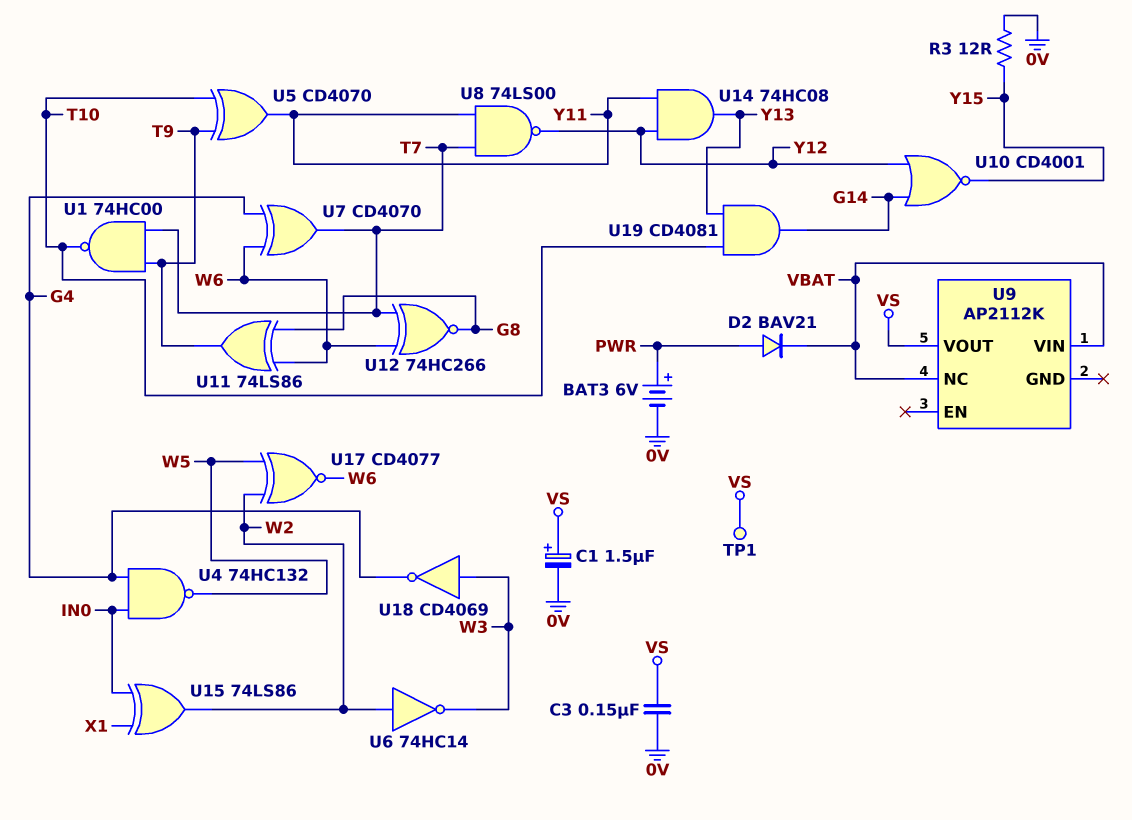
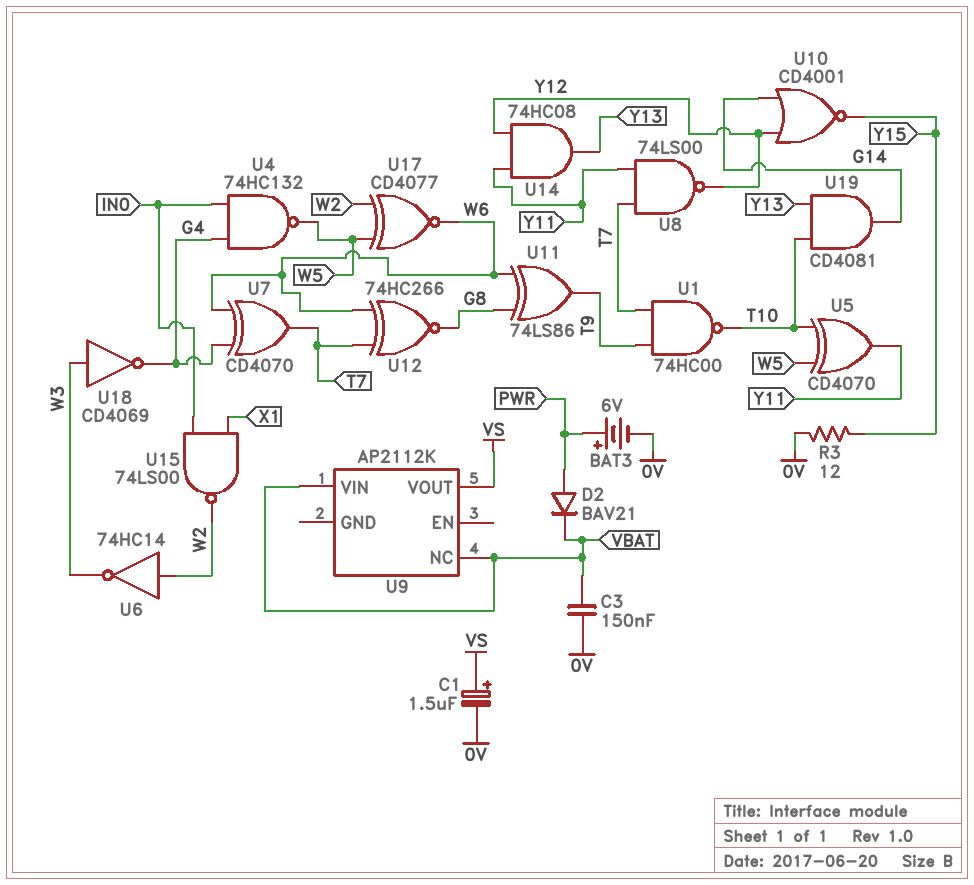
C3: 150nF (0V, VS) -> 150nF (0V, VBAT)
TP1: test point (VS) -> none
U5: XOR CD4070 (in T9, in T10, out Y11) -> XOR CD4070 (in T10, in W5, out Y11)
U15: XOR 74LS86 (in IN0, in X1, out W2) -> NAND 74LS00 (in IN0, in X1, out W2)

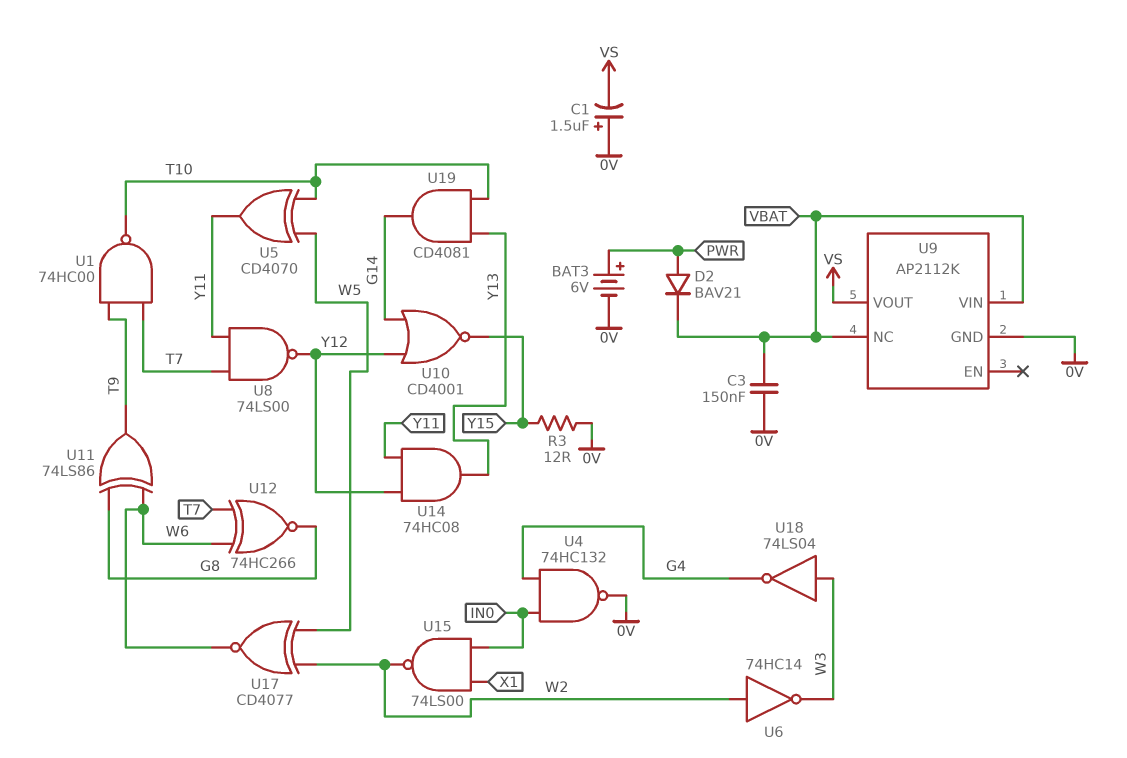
C1: 1.5uF (plus VS, minus 0V) -> 1.5uF (plus 0V, minus VS)
U4: NAND 74HC132 (in G4, in IN0, out W5) -> NAND 74HC132 (in G4, in IN0, out 0V)
U7: XOR CD4070 (in G4, in W6, out T7) -> none
U9 pin GND: none -> 0V
U18: NOT CD4069 (in W3, out G4) -> NOT 74LS04 (in W3, out G4)

